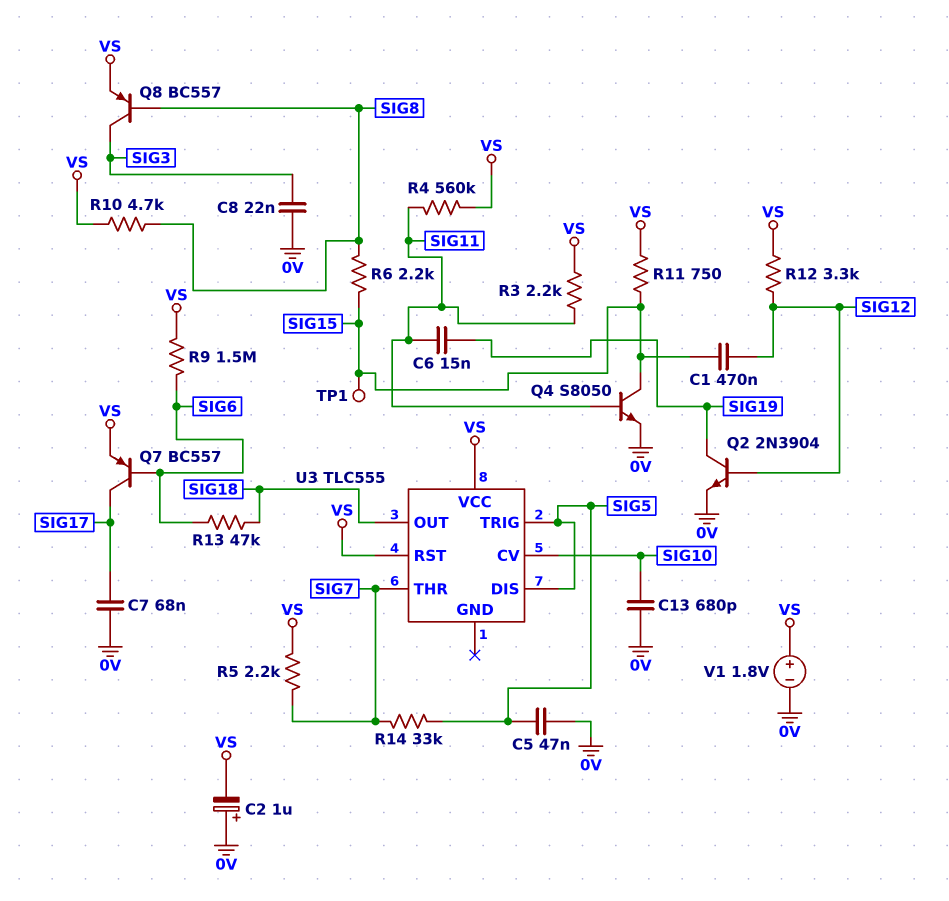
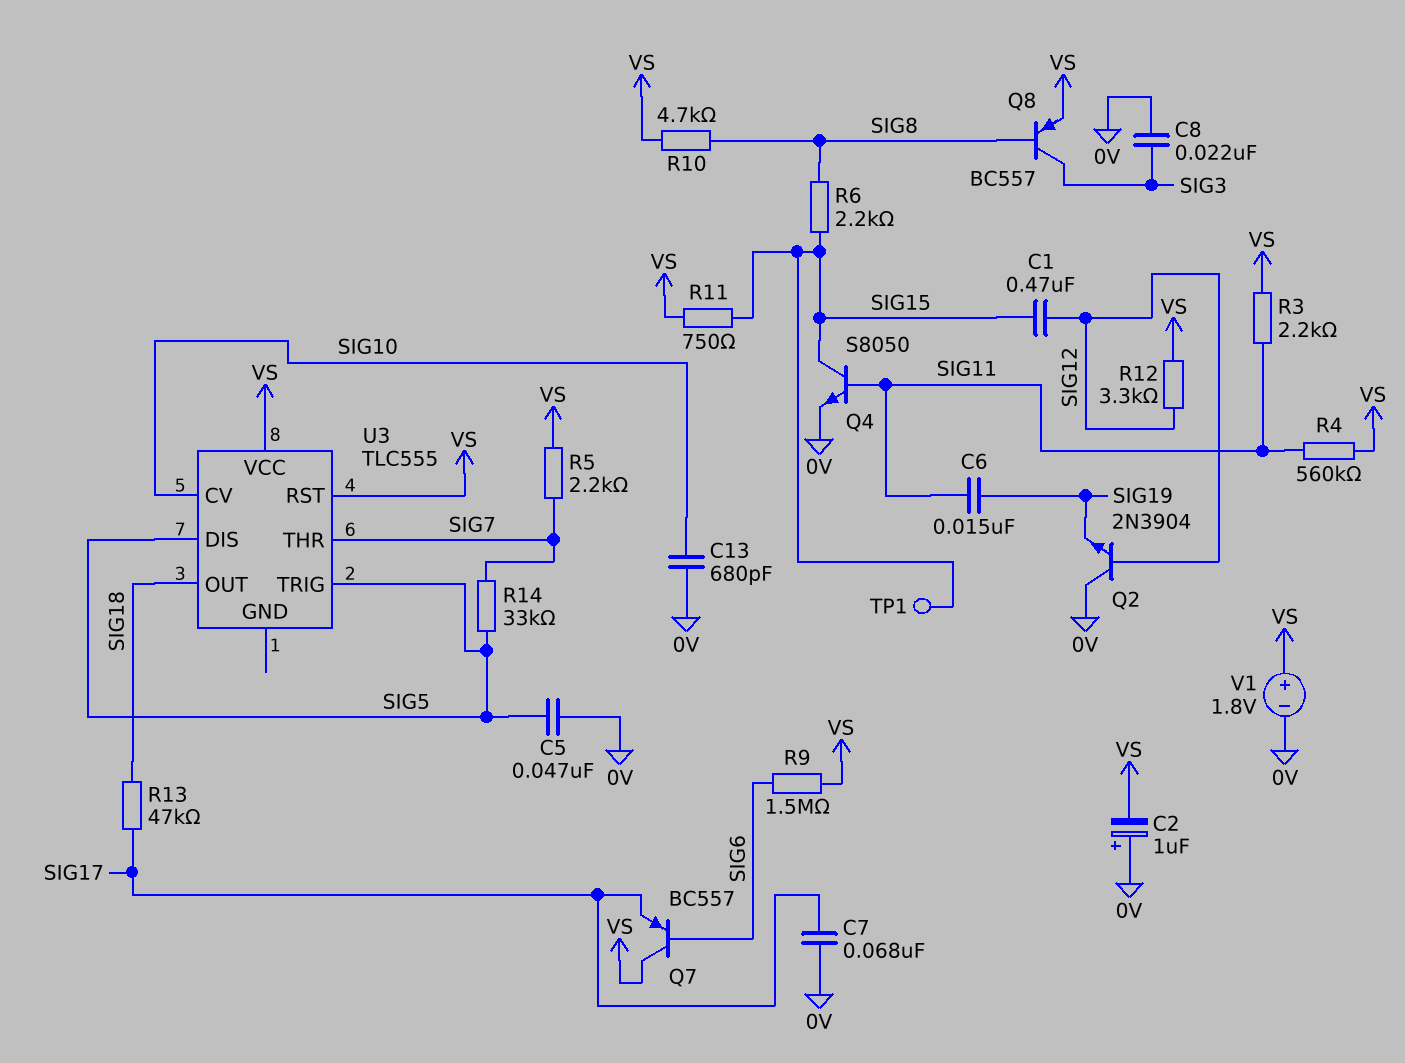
Q2: NPN 2N3904 (B SIG12, C SIG19, E 0V) -> NPN 2N3904 (B SIG12, C 0V, E SIG19)
Q7: PNP BC557 (B SIG6, C SIG17, E VS) -> PNP BC557 (B SIG6, C VS, E SIG17)
R13: 47k (SIG6, SIG18) -> 47k (SIG17, SIG18)

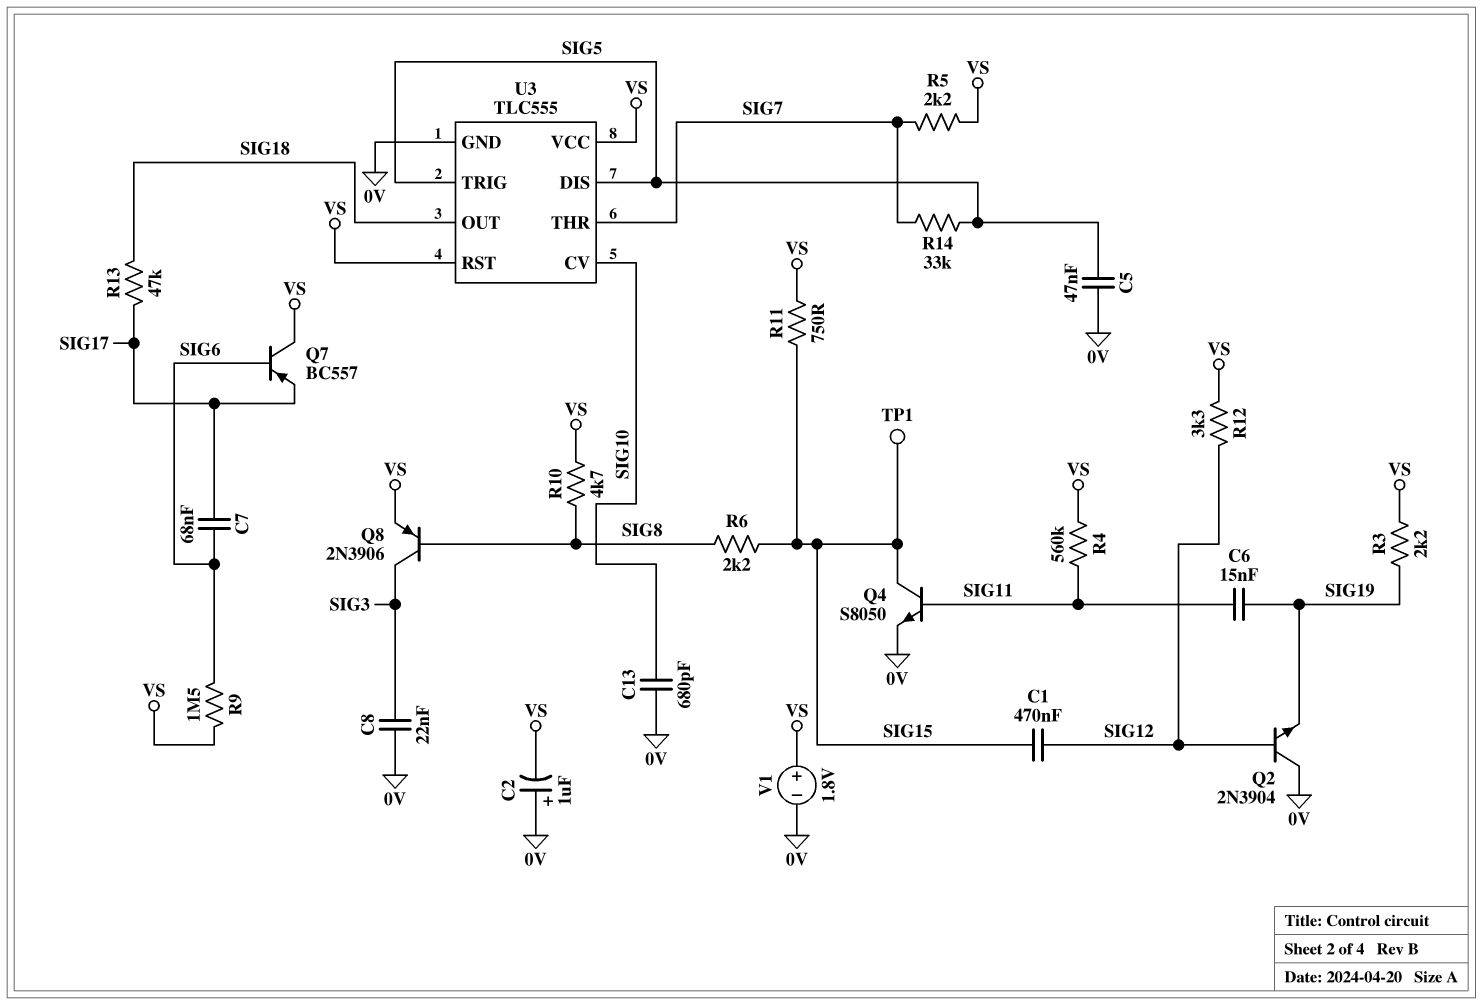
C7: 68nF (0V, SIG17) -> 68nF (SIG6, SIG17)
Q8: PNP BC557 (B SIG8, C SIG3, E VS) -> PNP 2N3906 (B SIG8, C SIG3, E VS)
R3: 2.2k (SIG11, VS) -> 2.2k (SIG19, VS)
U3 pin GND: none -> 0V

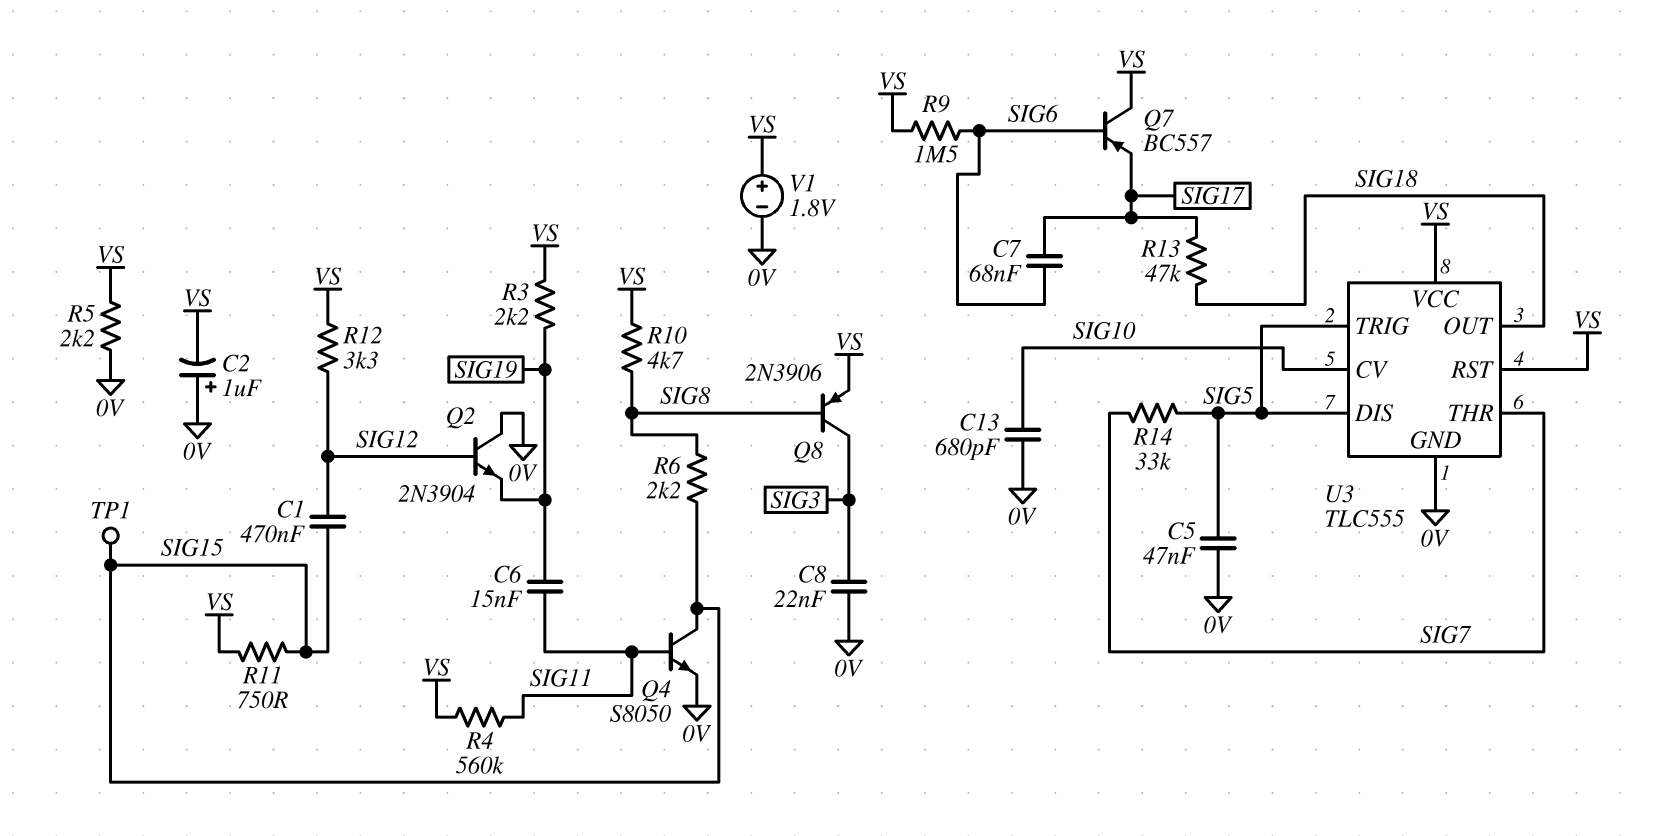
R5: 2.2k (SIG7, VS) -> 2.2k (0V, VS)

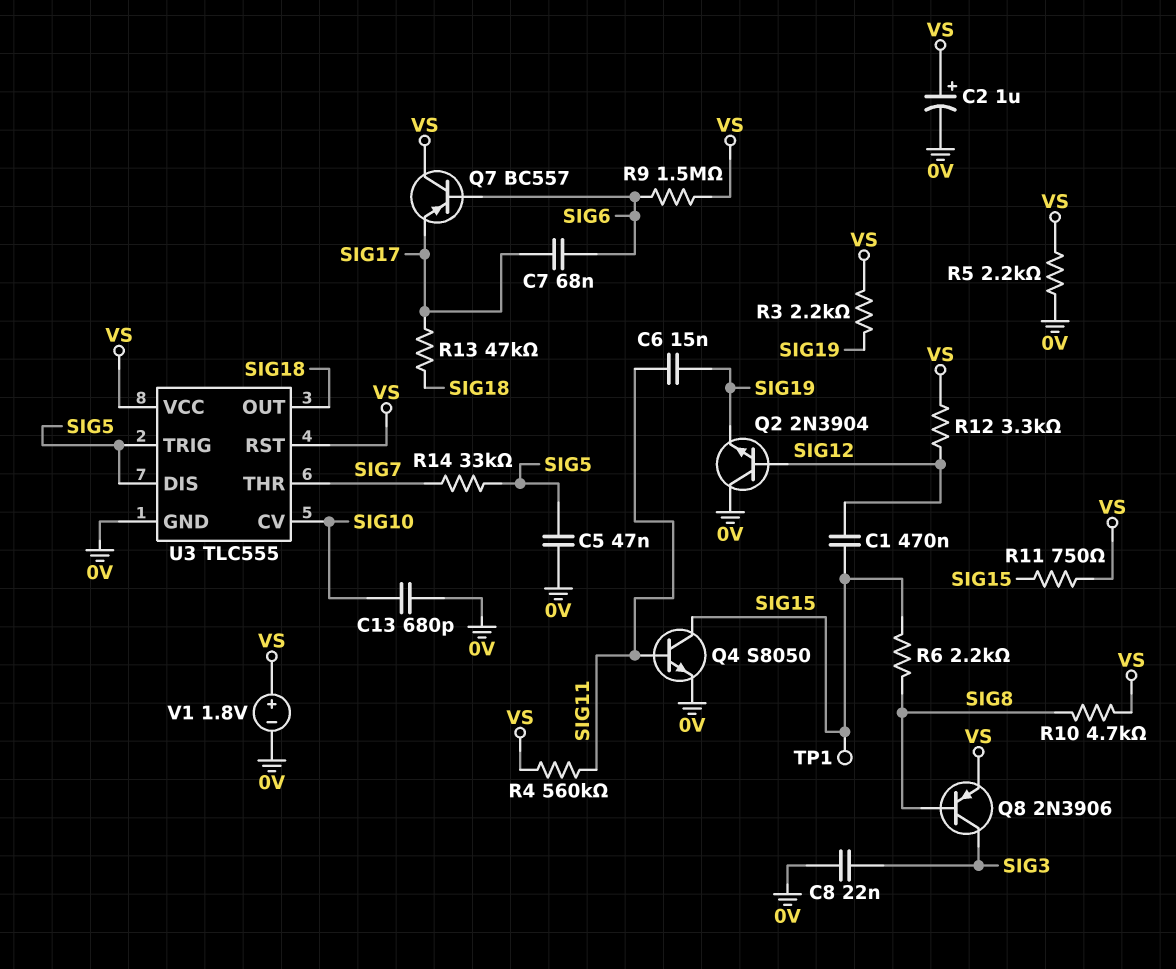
C2: 1uF (plus 0V, minus VS) -> 1uF (plus VS, minus 0V)

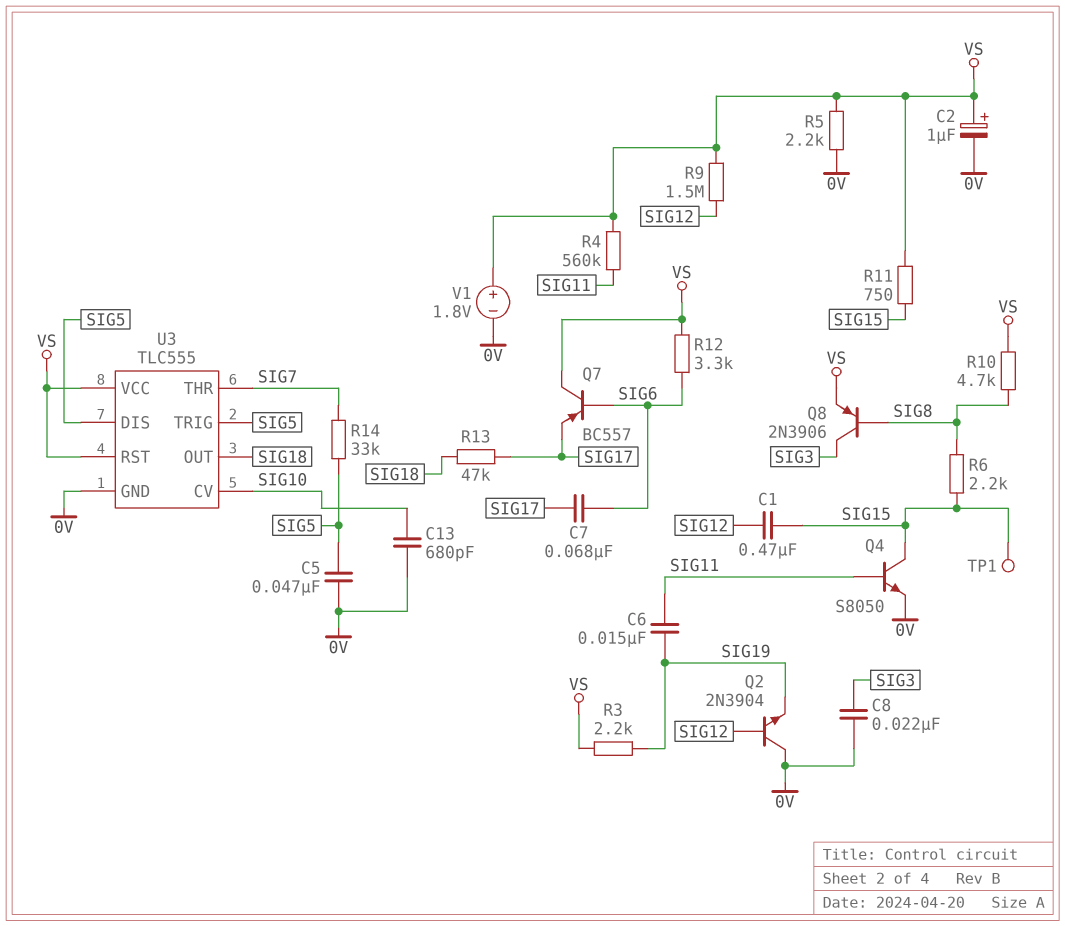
R9: 1.5M (SIG6, VS) -> 1.5M (SIG12, VS)
R12: 3.3k (SIG12, VS) -> 3.3k (SIG6, VS)

